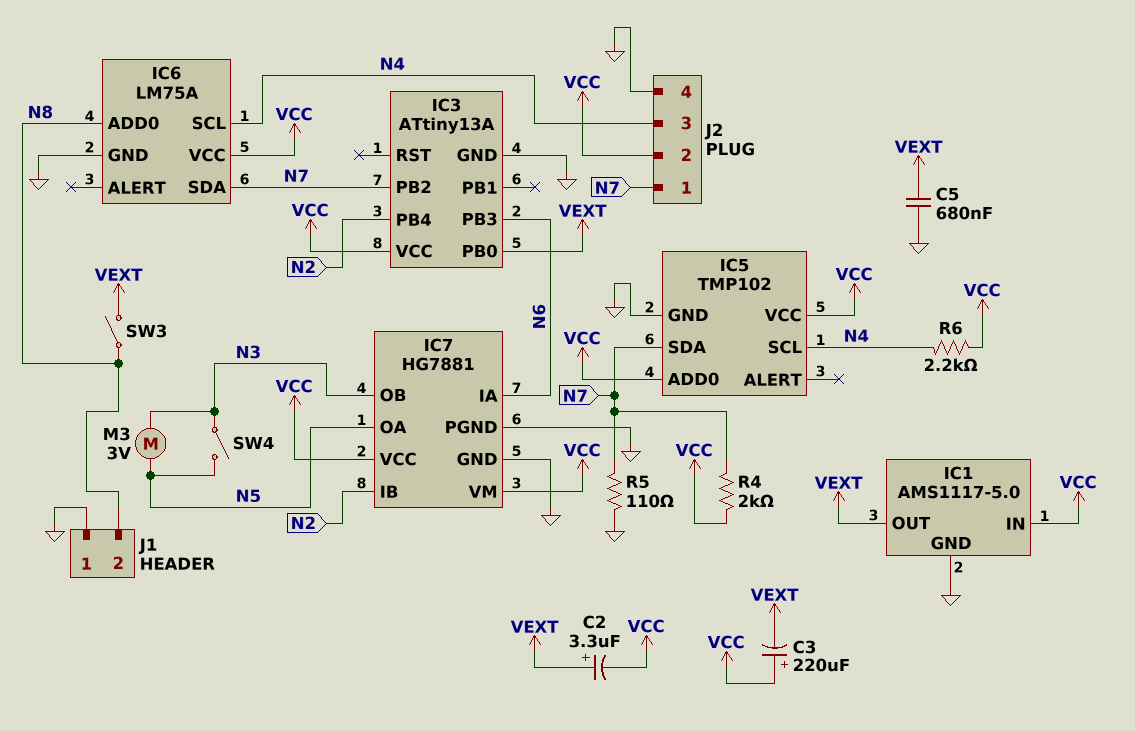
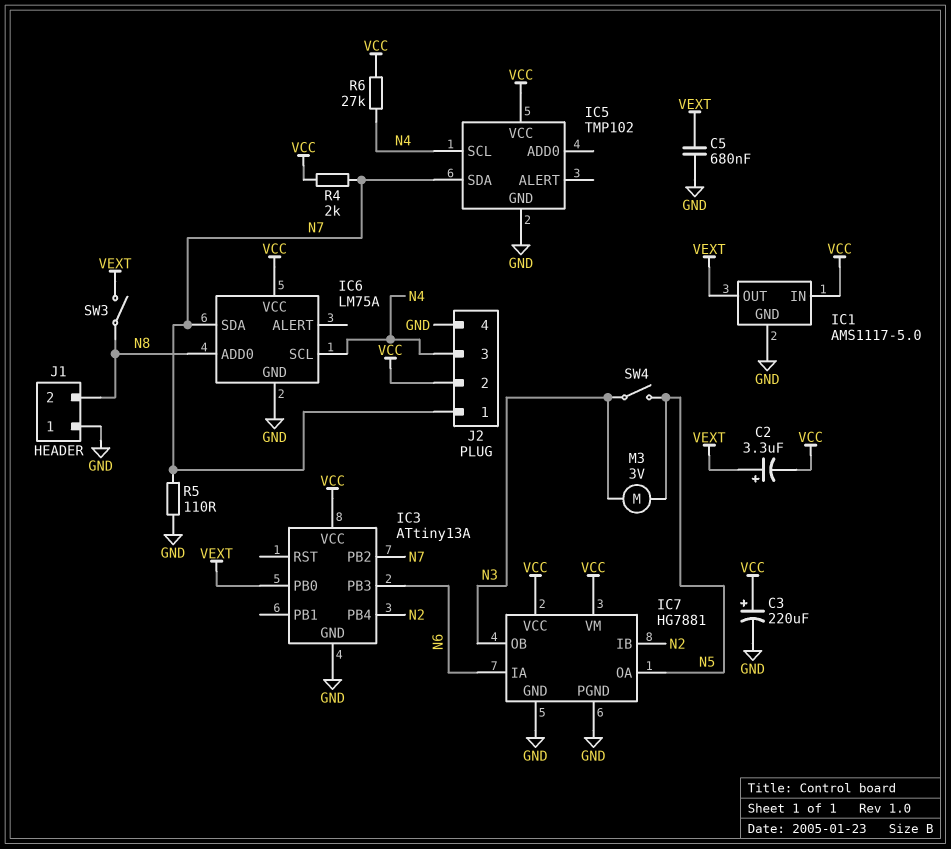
C3: 220uF (plus VCC, minus VEXT) -> 220uF (plus VCC, minus GND)
IC5 pin ADD0: VCC -> none
R6: 2.2k (N4, VCC) -> 27k (N4, VCC)

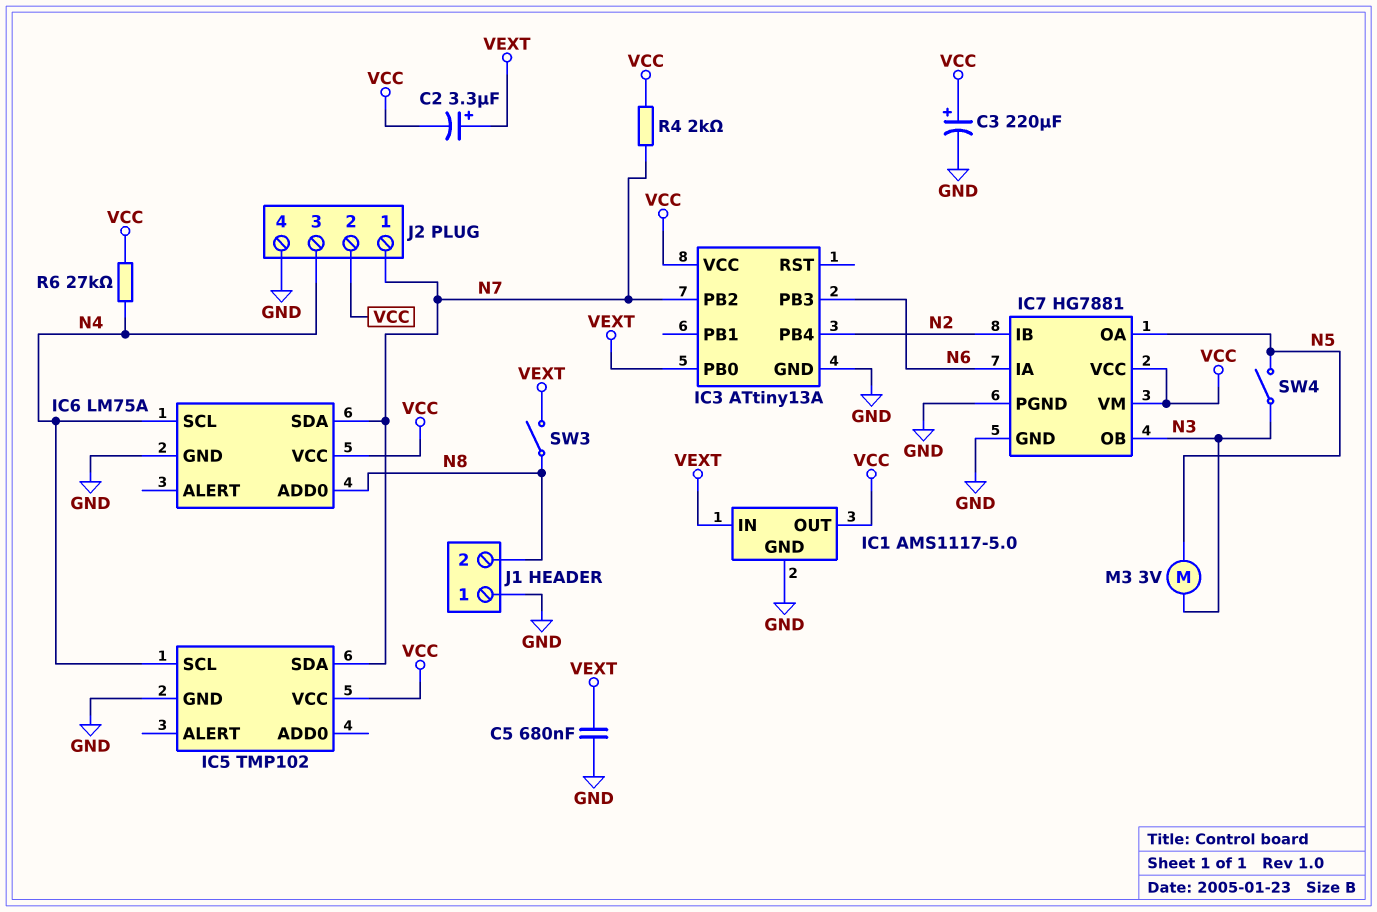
IC1 pin IN: VCC -> VEXT
IC1 pin OUT: VEXT -> VCC
R5: 110 (GND, N7) -> none

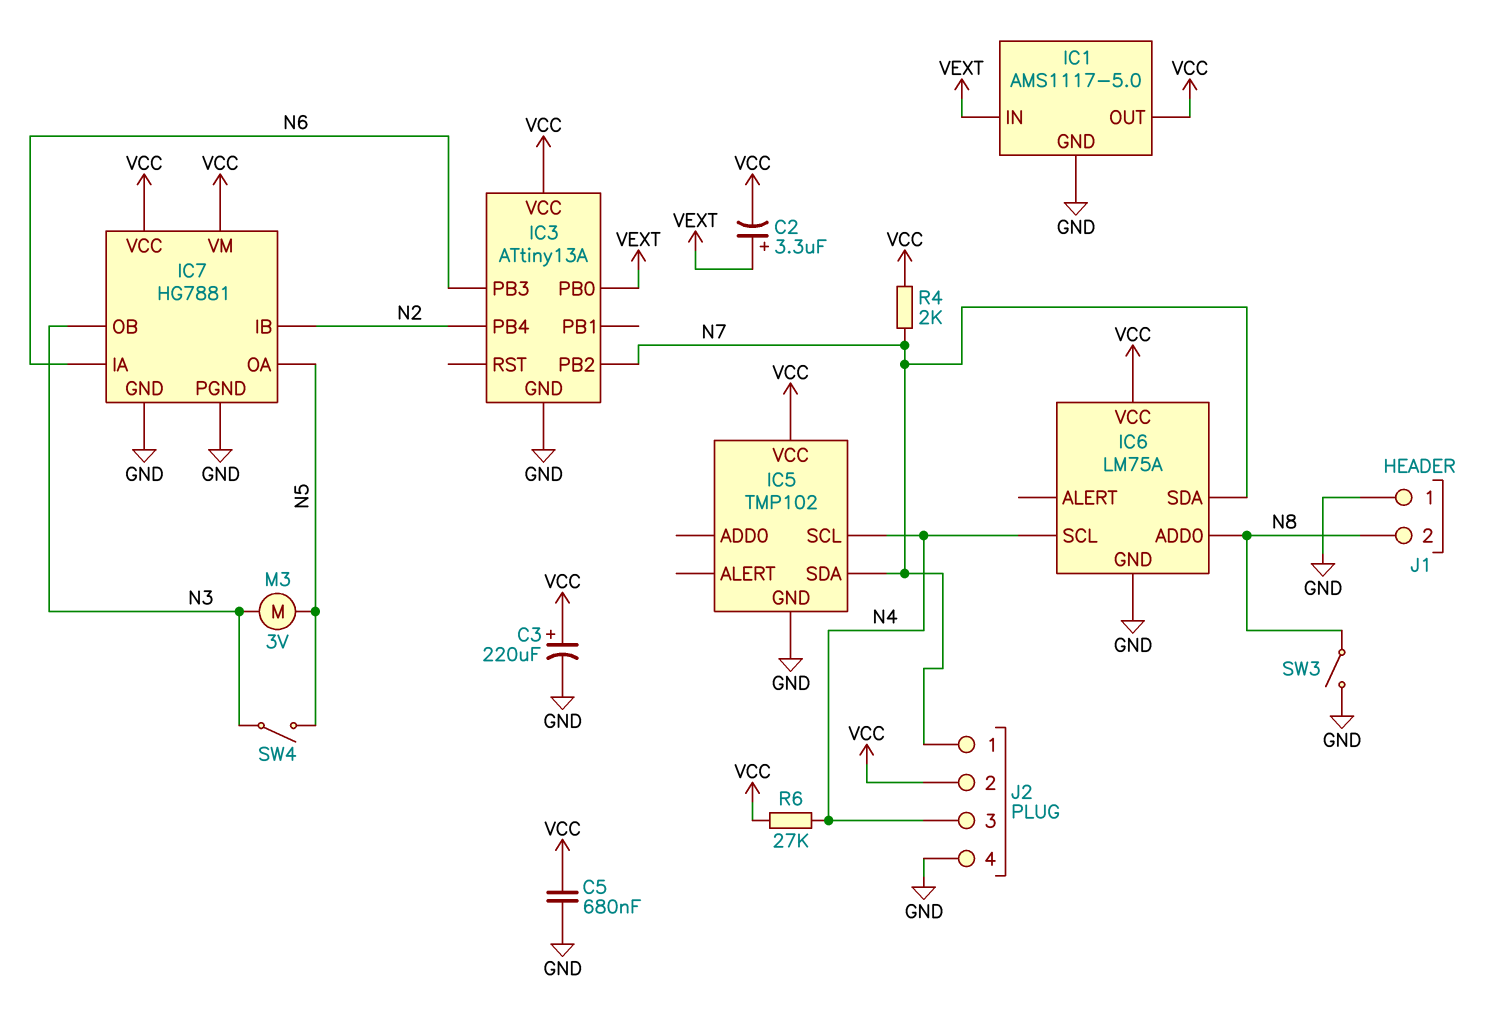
C5: 680nF (GND, VEXT) -> 680nF (GND, VCC)
SW3: switch (N8, VEXT) -> switch (GND, N8)

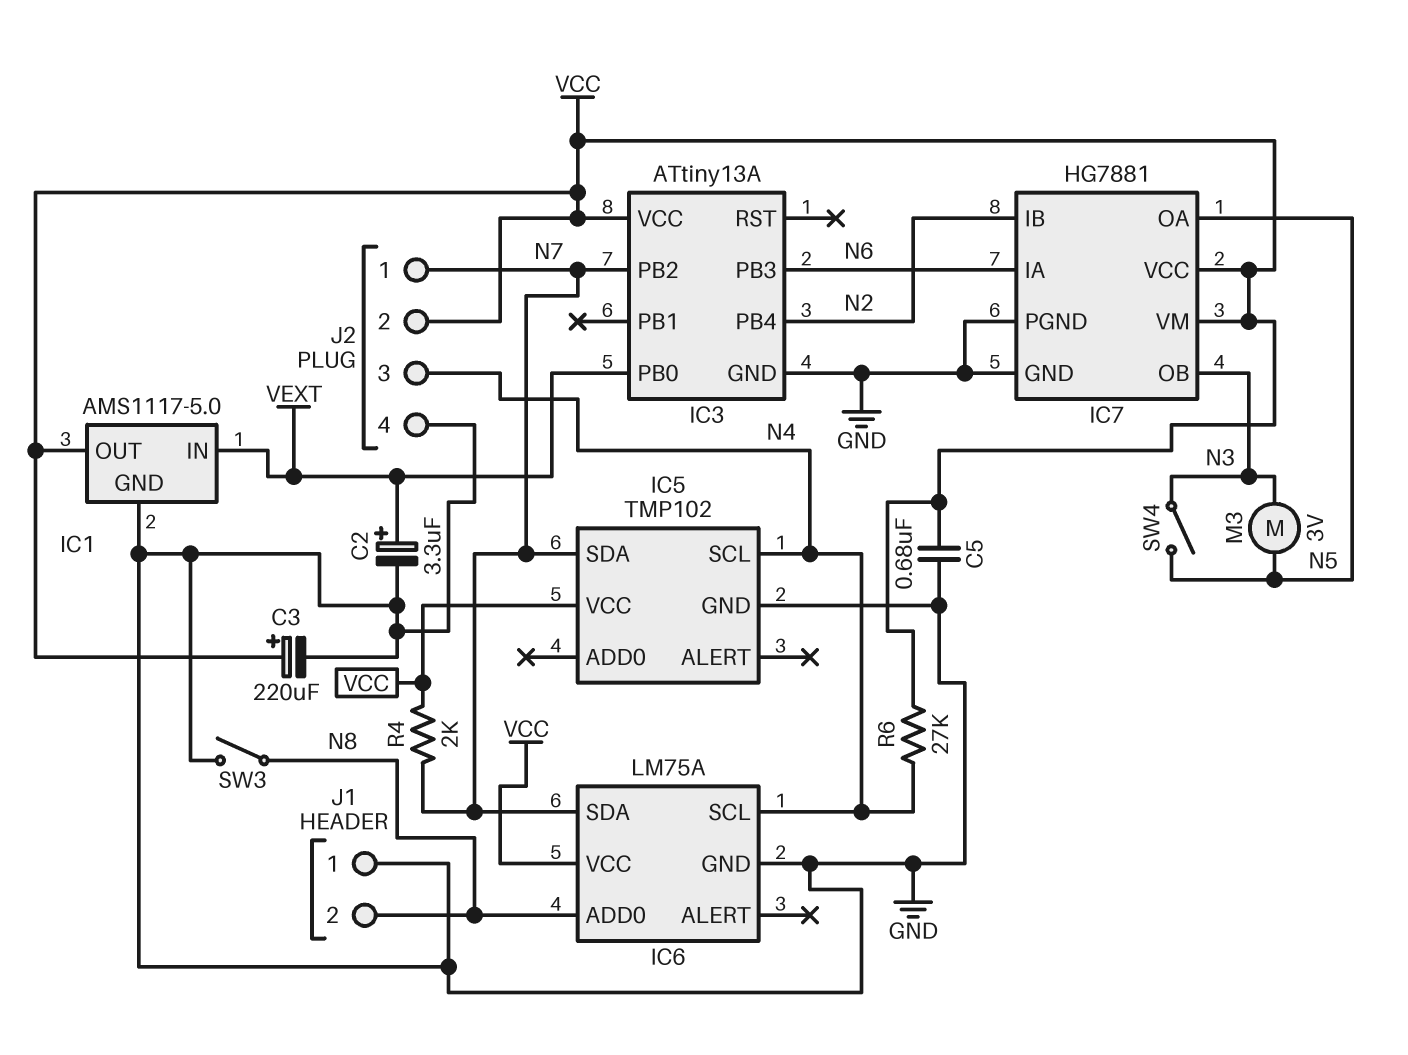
C2: 3.3uF (plus VEXT, minus VCC) -> 3.3uF (plus VEXT, minus GND)

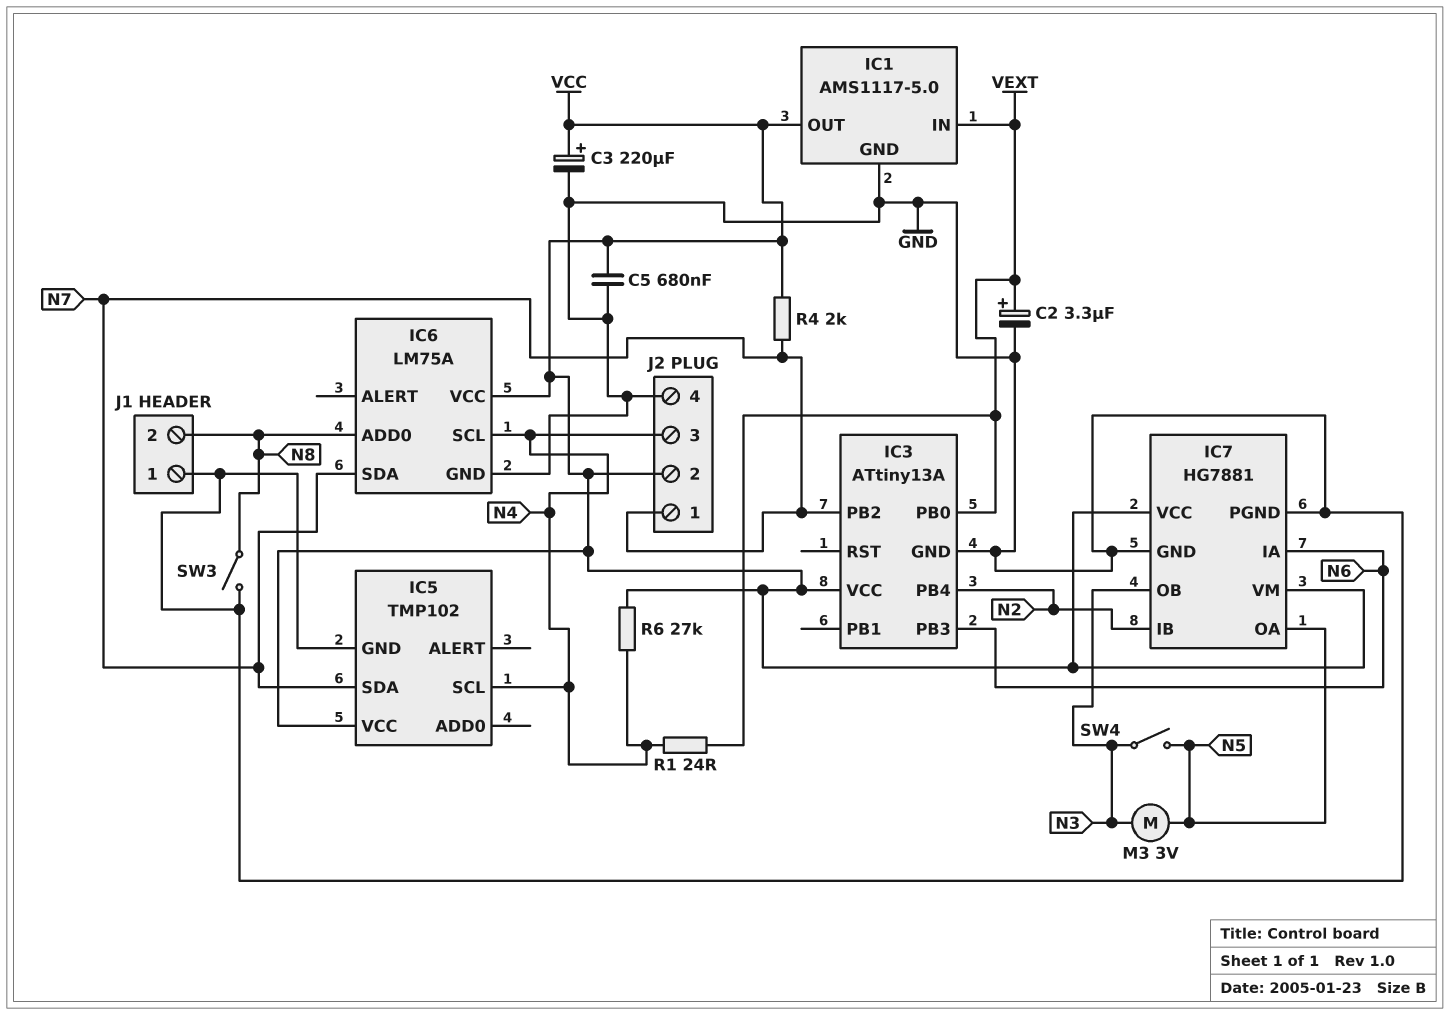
R1: none -> 24 (N4, VEXT)

